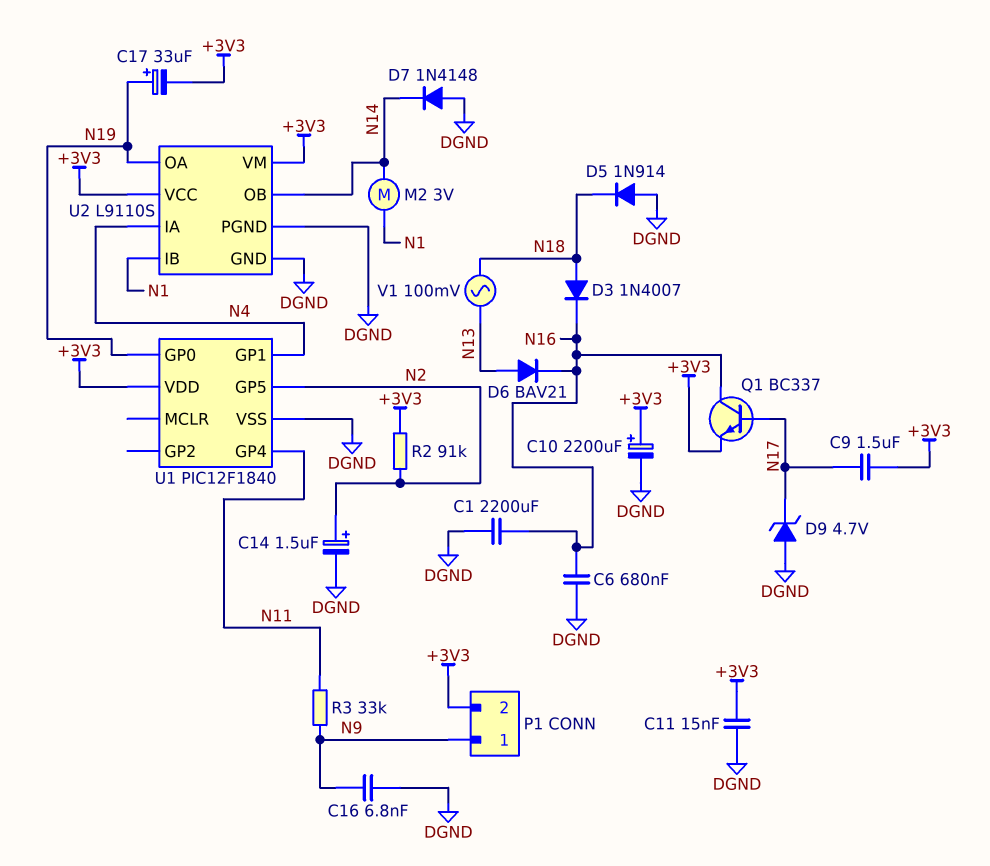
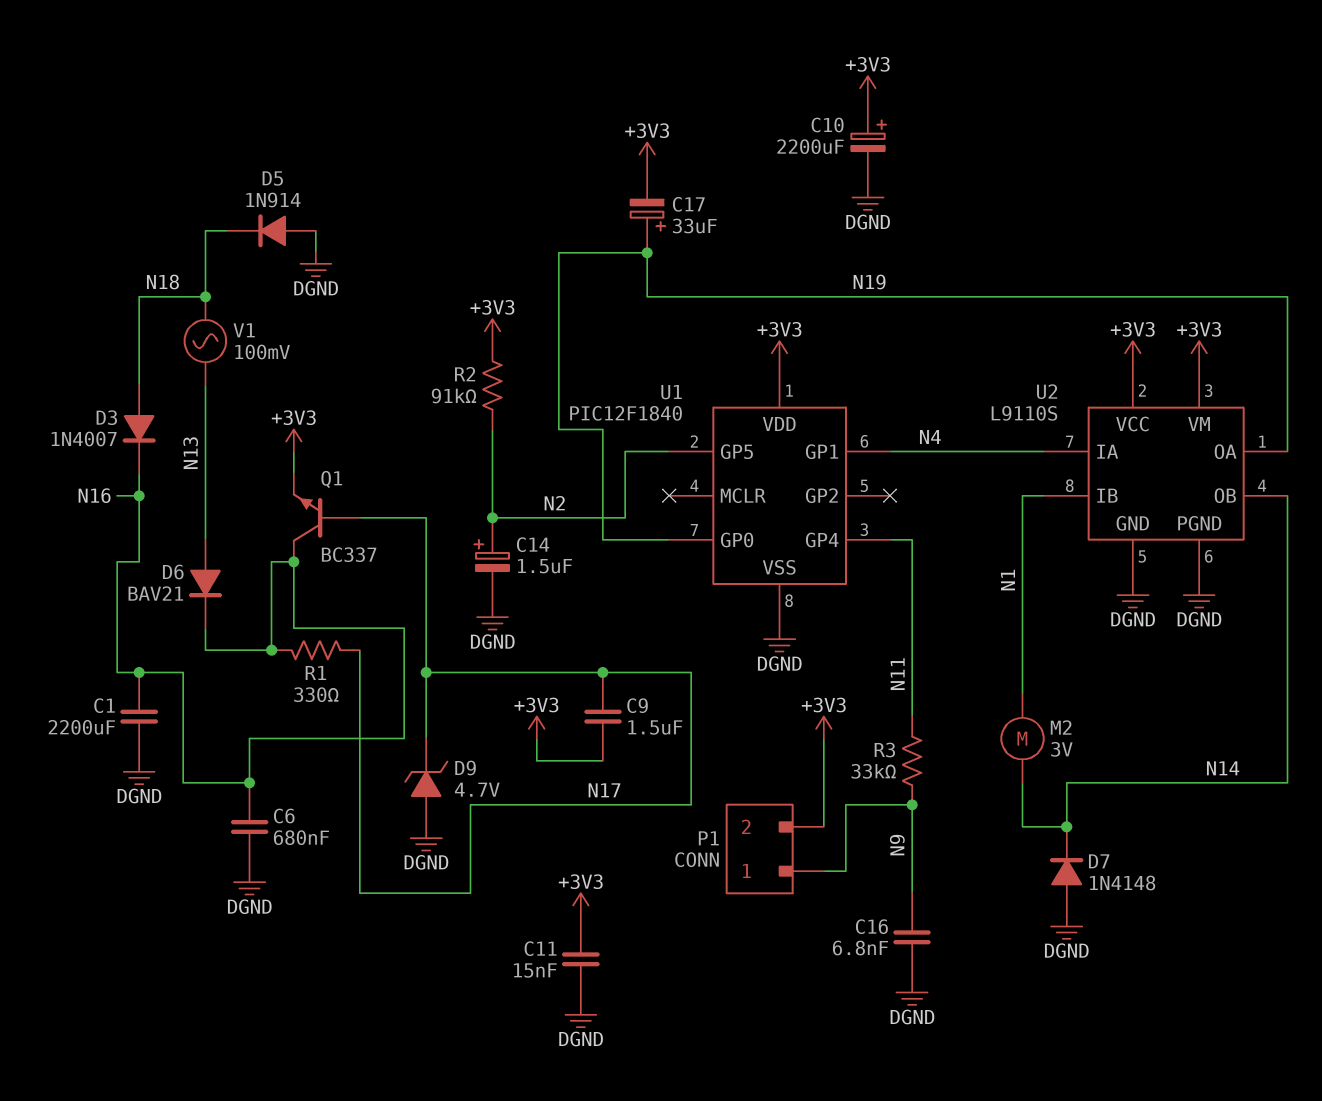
R1: none -> 330 (N16, N17)

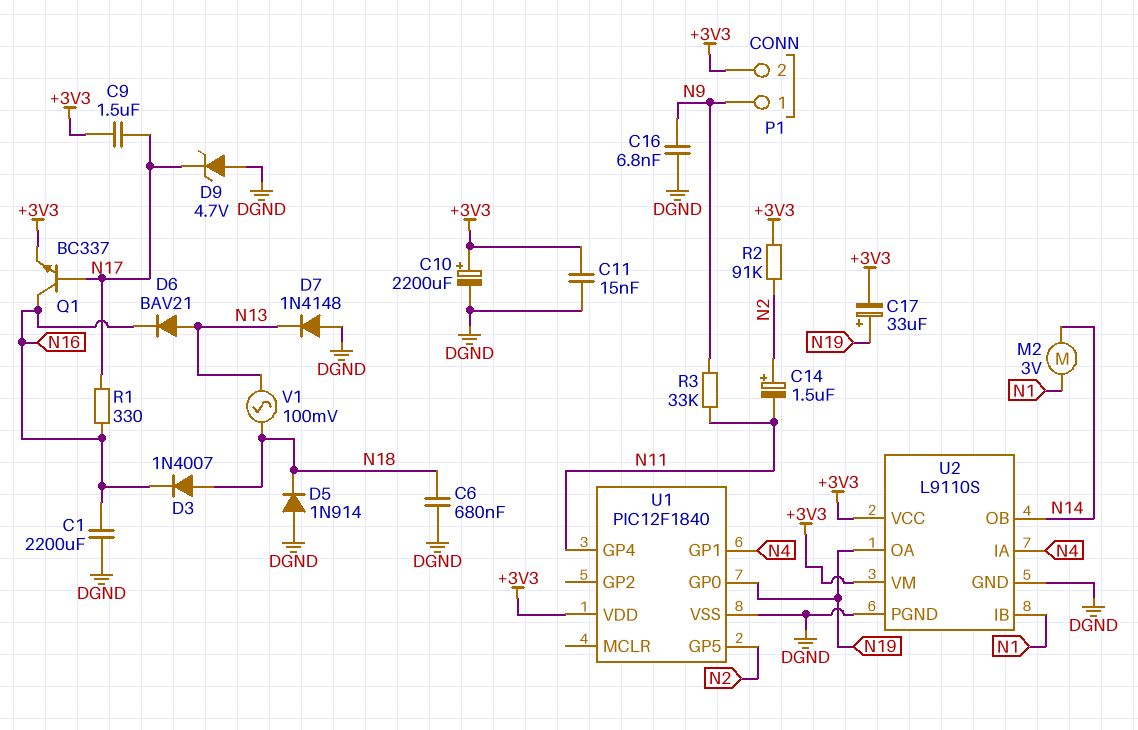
C6: 680nF (DGND, N16) -> 680nF (DGND, N18)
C14: 1.5uF (plus N2, minus DGND) -> 1.5uF (plus N2, minus N11)
D7: diode 1N4148 (A DGND, K N14) -> diode 1N4148 (A DGND, K N13)

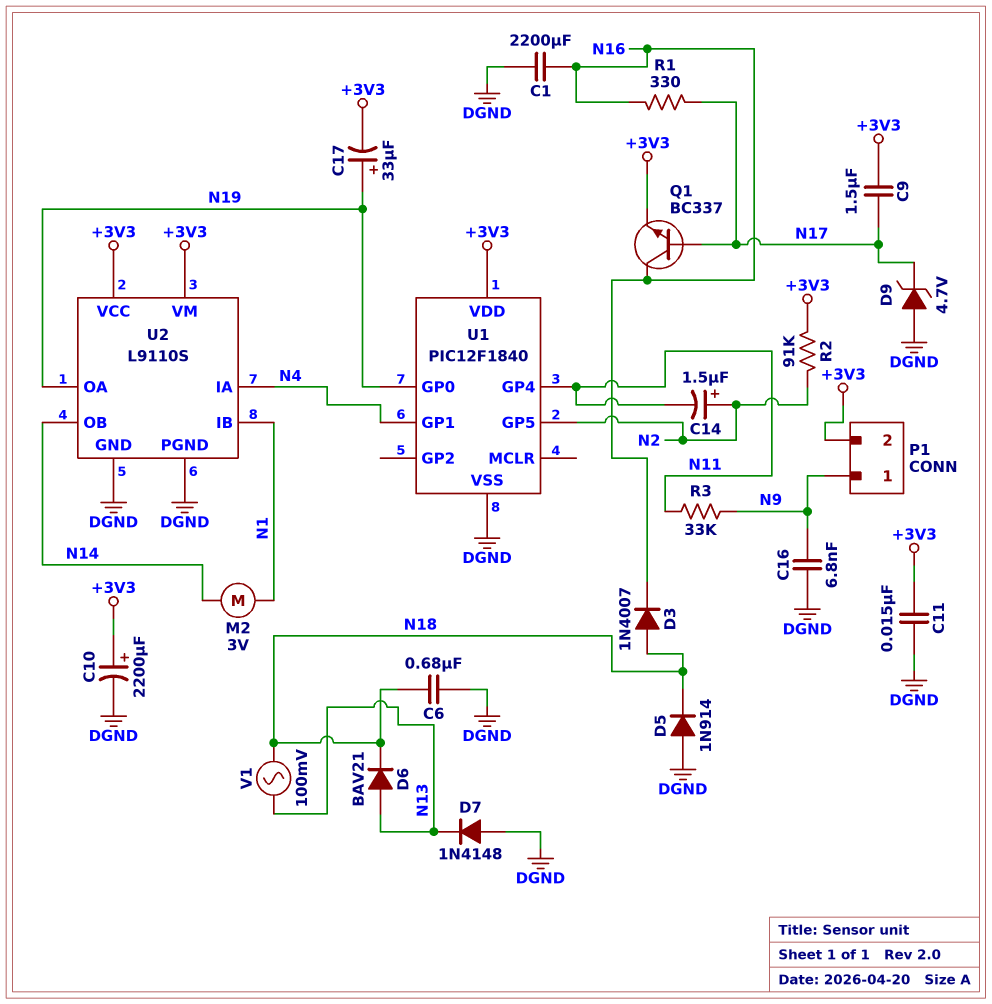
D6: diode BAV21 (A N13, K N16) -> diode BAV21 (A N13, K N18)

